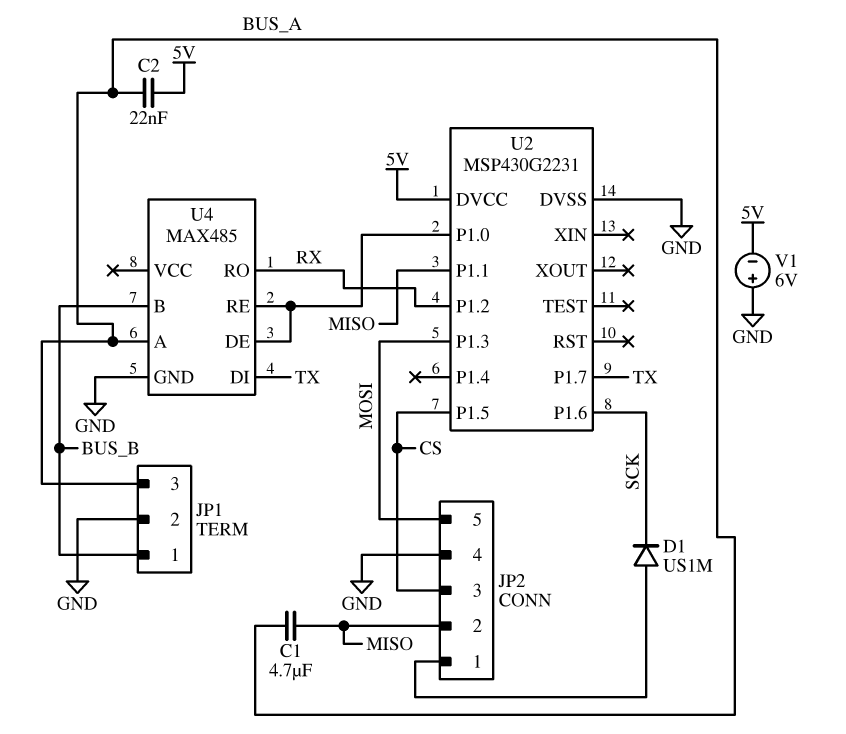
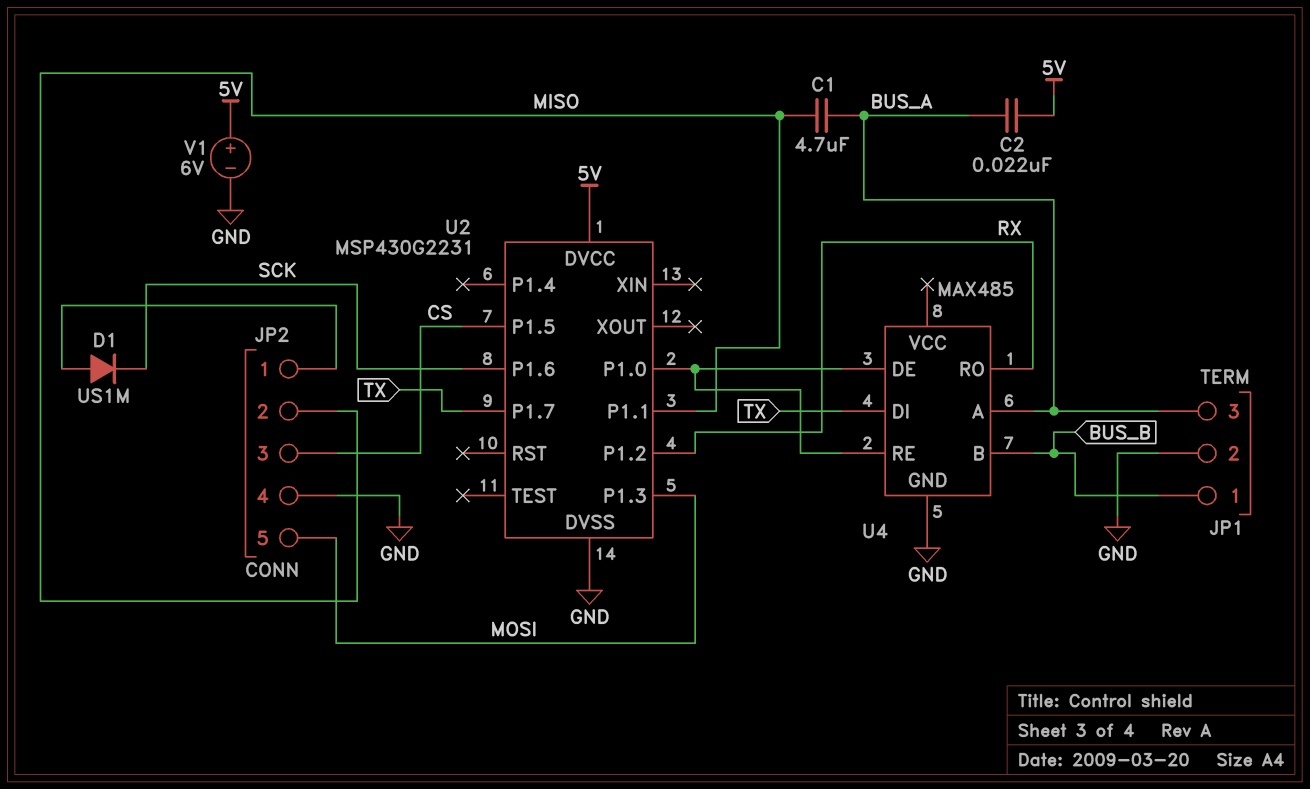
V1: 6V (plus GND, minus 5V) -> 6V (plus 5V, minus GND)

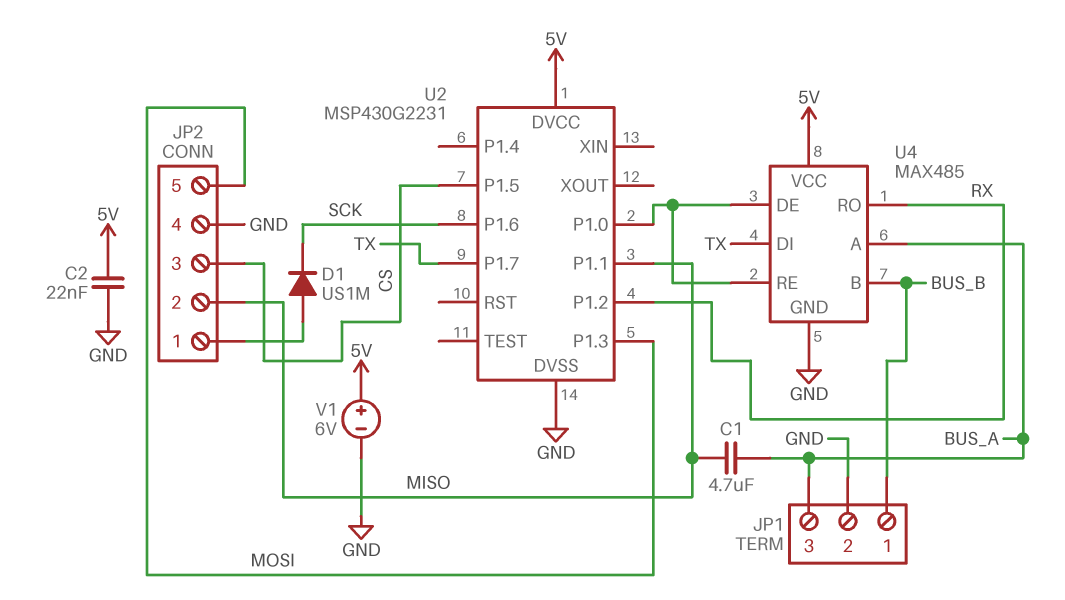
C2: 22nF (5V, BUS_A) -> 22nF (5V, GND)
U4 pin VCC: none -> 5V

